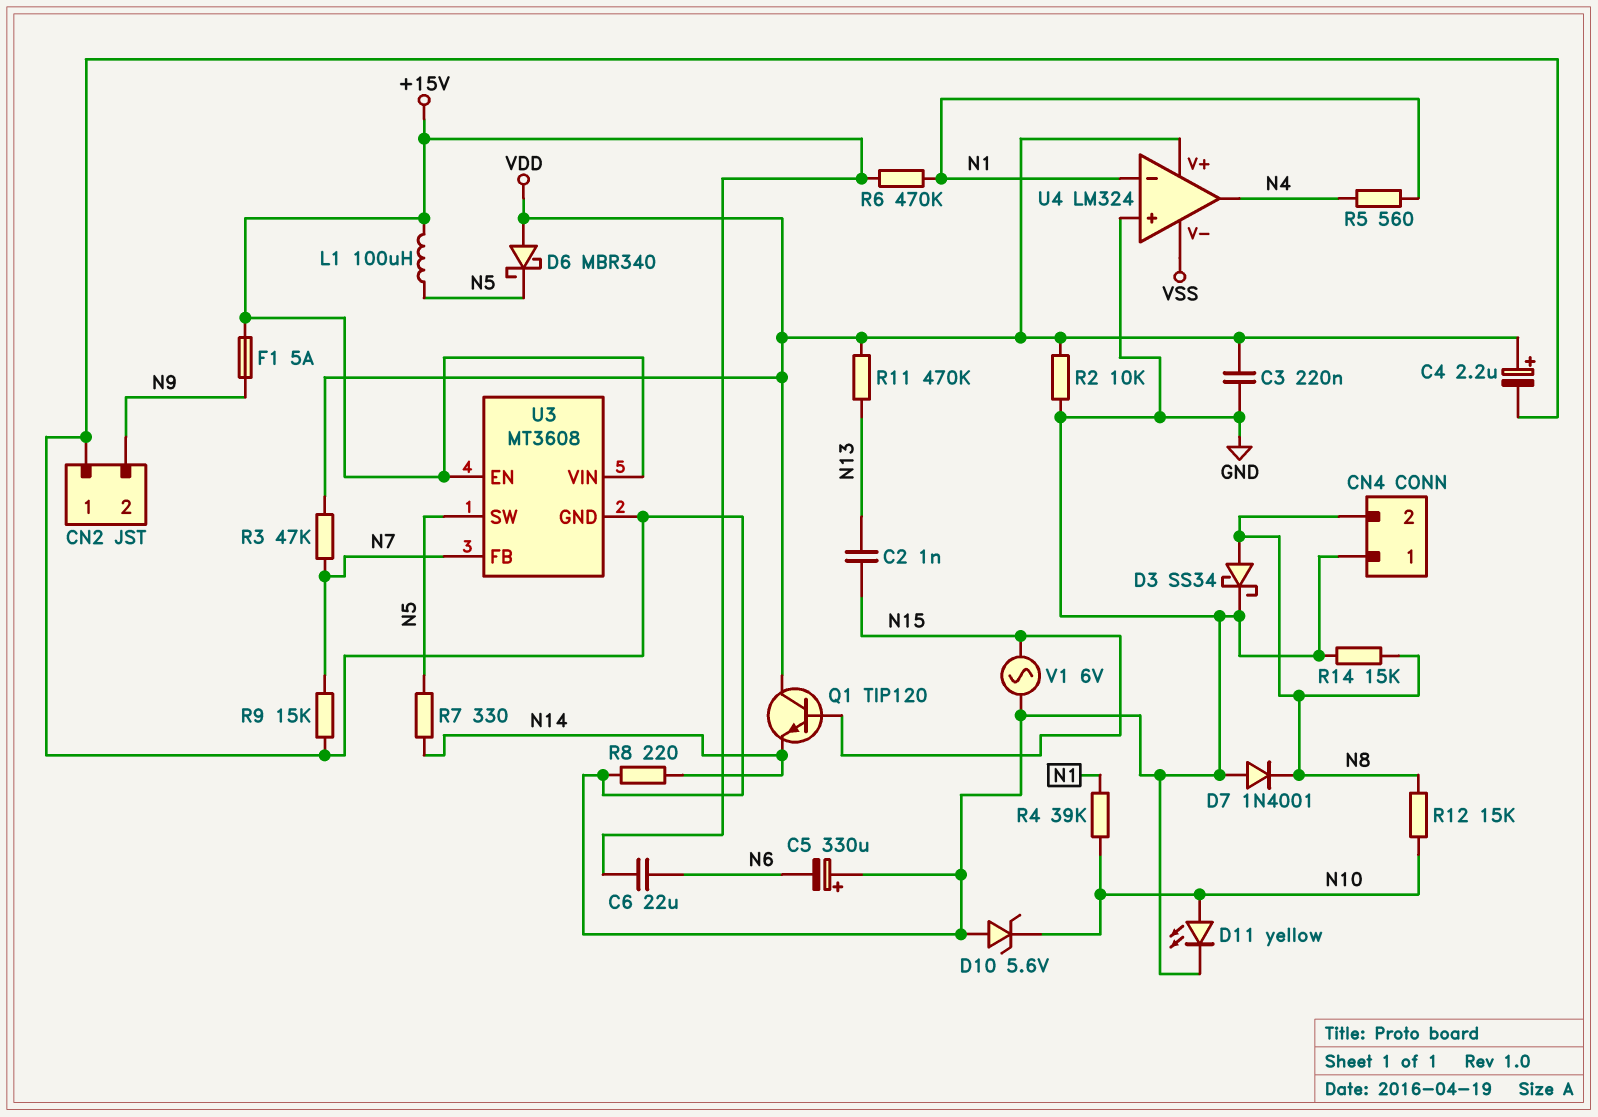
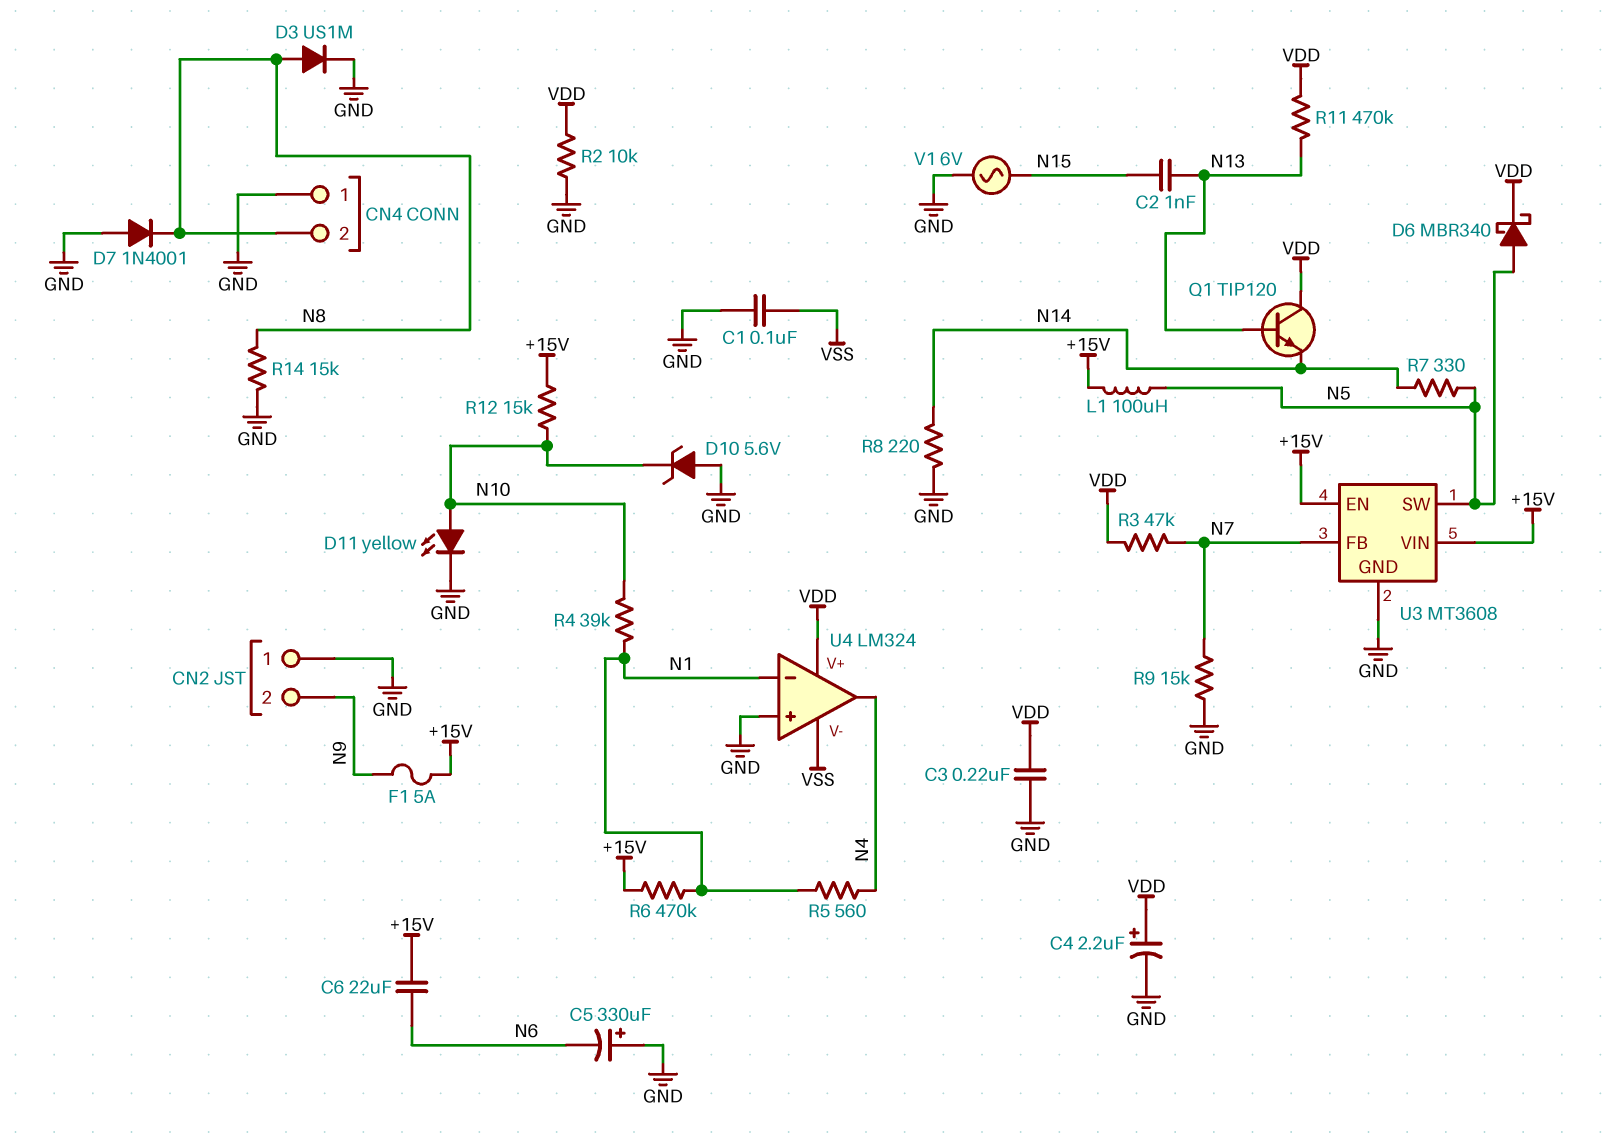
C1: none -> 100nF (GND, VSS)
D3: schottky SS34 (A N8, K GND) -> diode US1M (A N8, K GND)
D6: schottky MBR340 (A VDD, K N5) -> schottky MBR340 (A N5, K VDD)
Q1: NPN TIP120 (B N15, C VDD, E N14) -> NPN TIP120 (B N13, C VDD, E N14)
R12: 15k (N8, N10) -> 15k (+15V, N10)

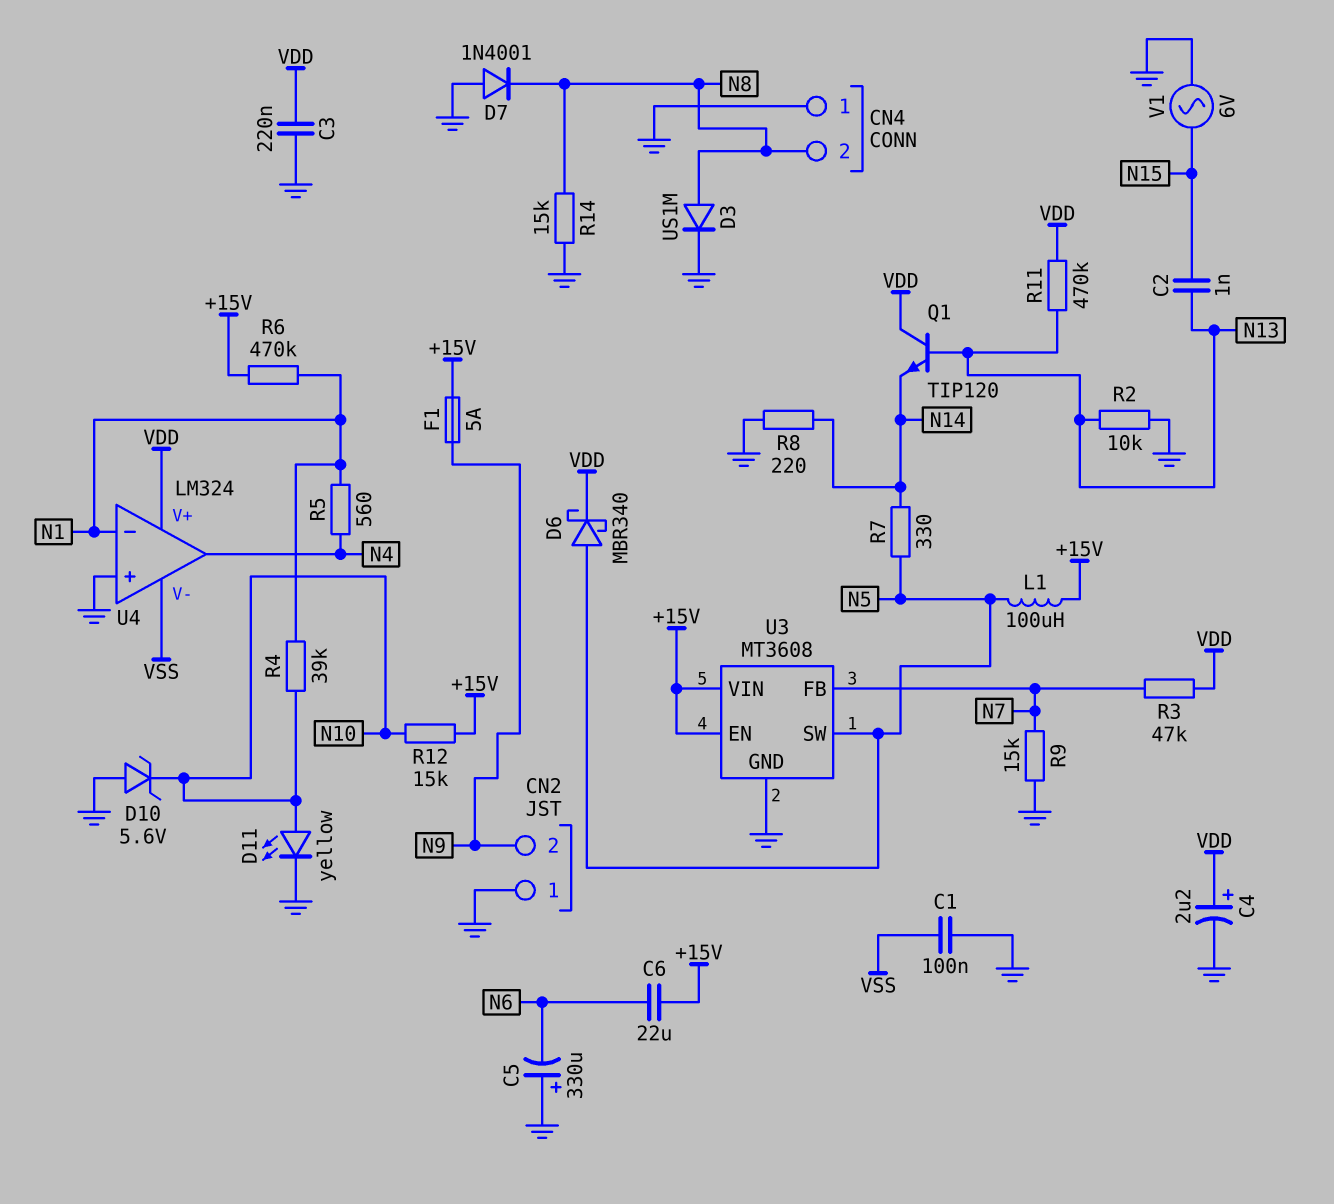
R2: 10k (GND, VDD) -> 10k (GND, N13)

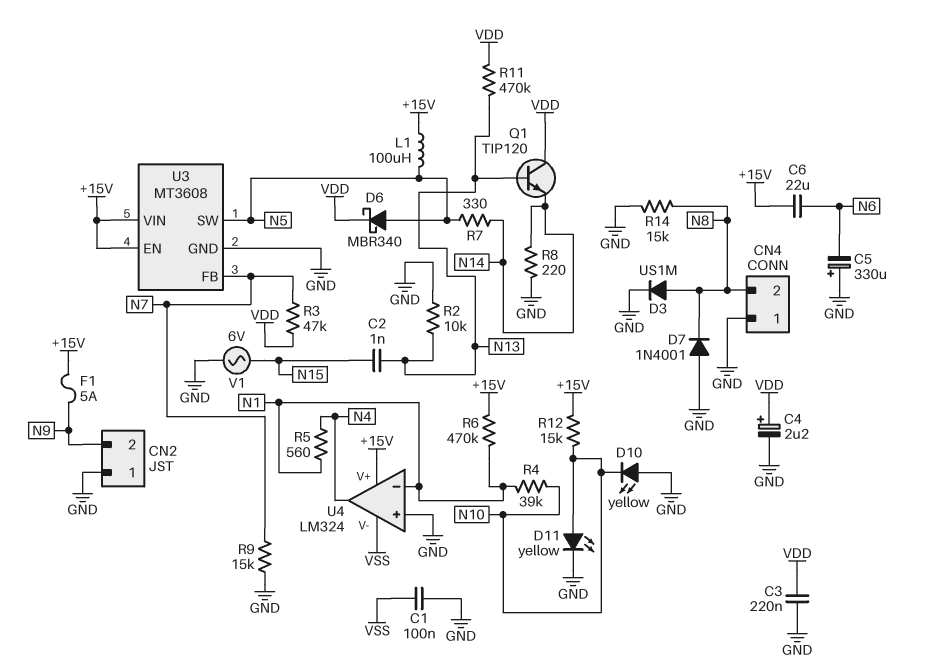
D10: zener 5.6V (A GND, K N10) -> LED yellow (A GND, K N10)
U4 pin V+: VDD -> +15V

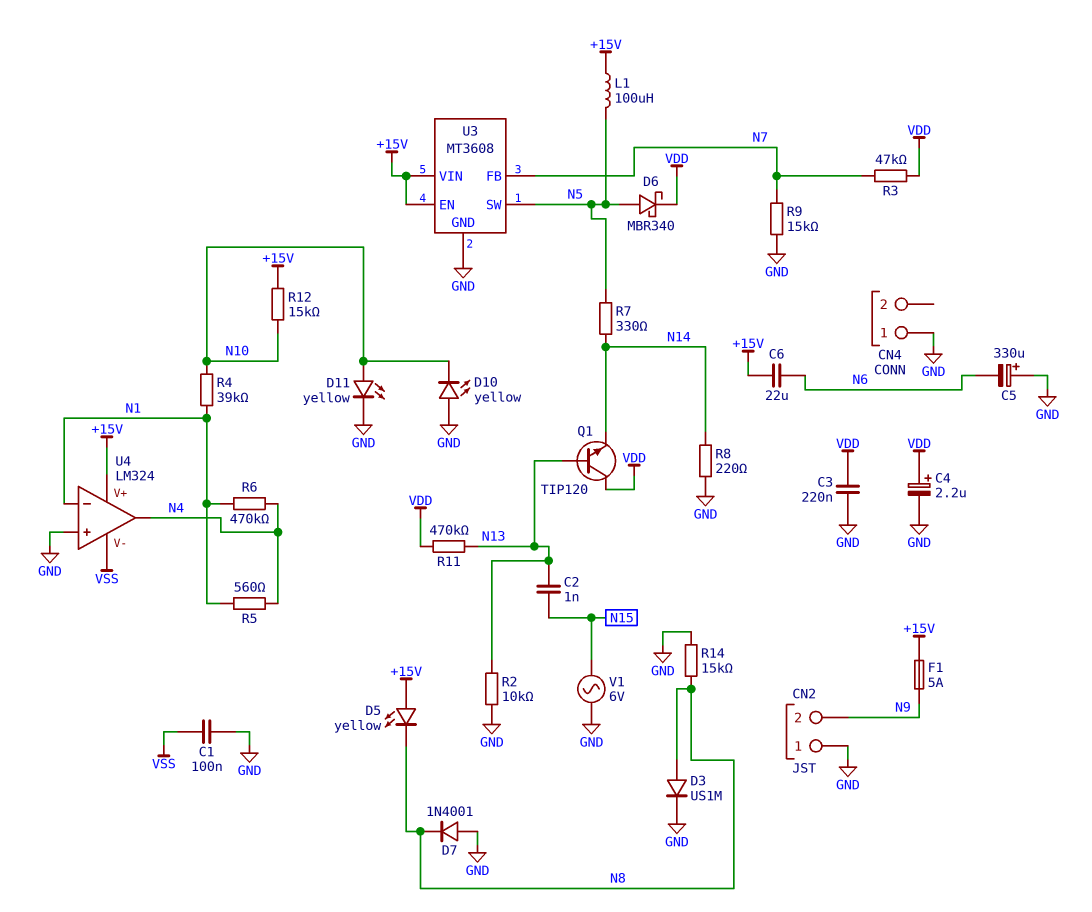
CN4 pin 2: N8 -> none
D5: none -> LED yellow (A +15V, K N8)
R6: 470k (+15V, N1) -> 470k (N1, N4)

